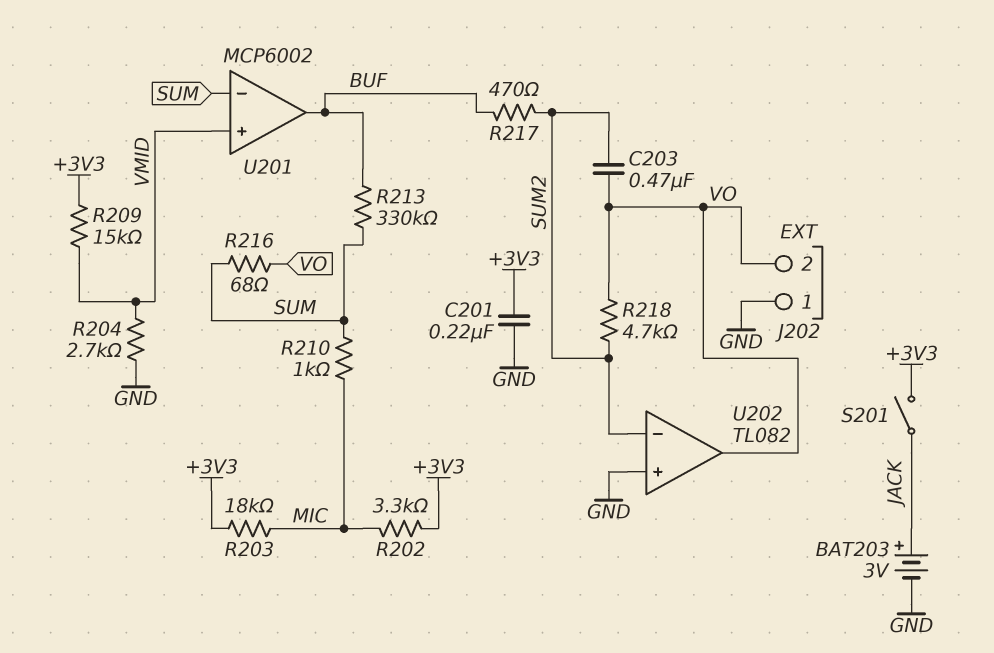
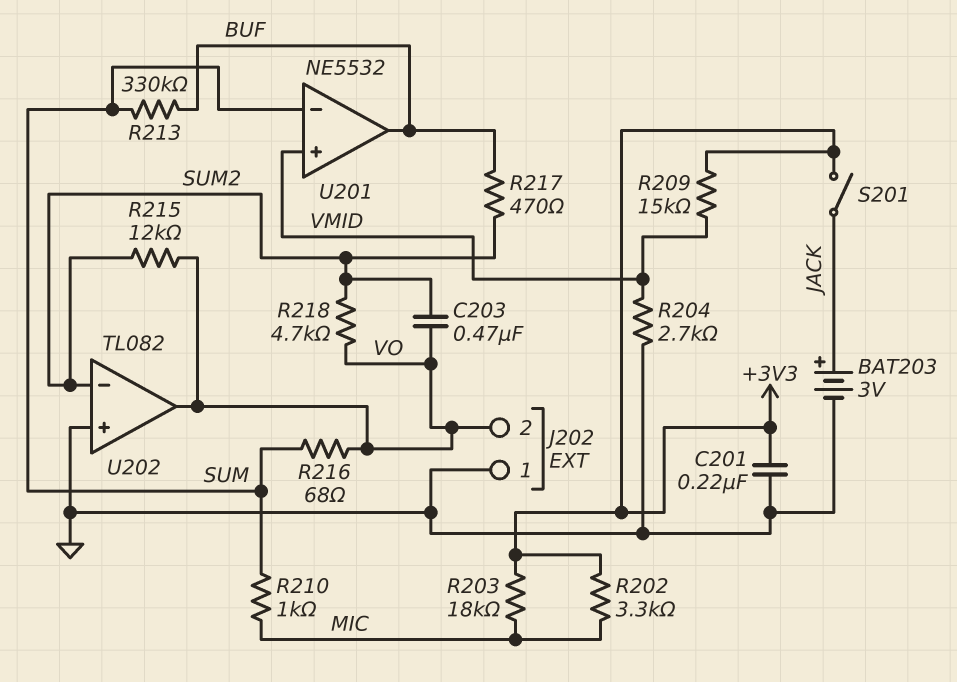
R215: none -> 12k (SUM2, VO)
U201: MCP6002 -> NE5532

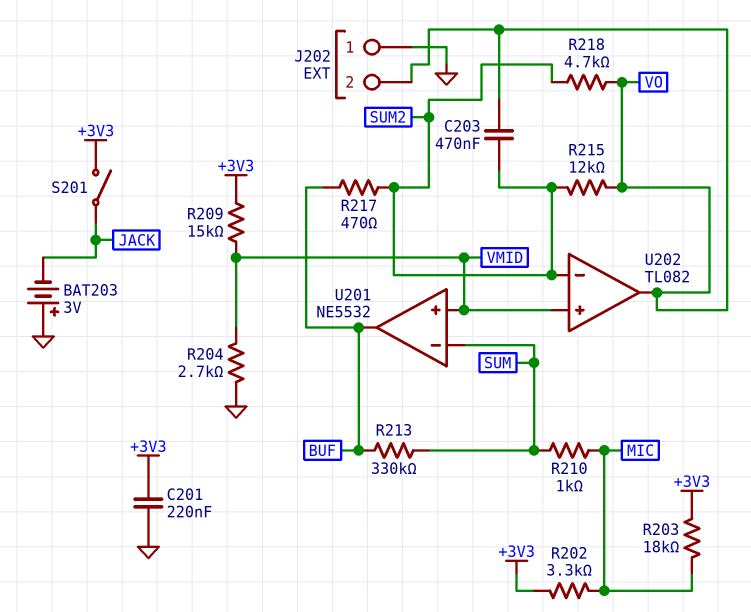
BAT203: 3V (plus JACK, minus GND) -> 3V (plus GND, minus JACK)
R216: 68 (SUM, VO) -> none
U202 pin in+: GND -> VMID

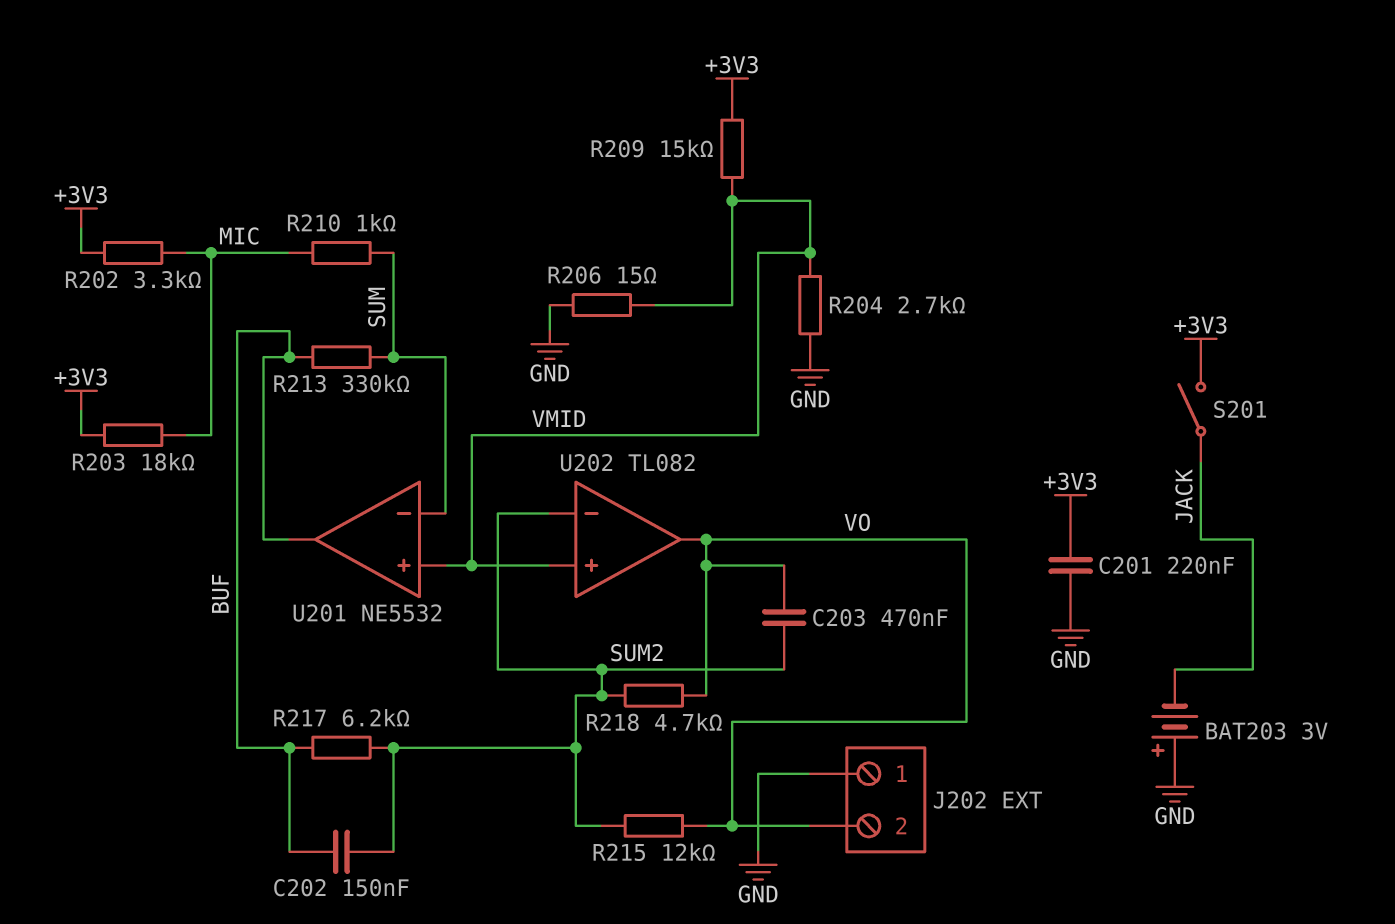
C202: none -> 150nF (BUF, SUM2)
R206: none -> 15 (GND, VMID)
R217: 470 (BUF, SUM2) -> 6.2k (BUF, SUM2)

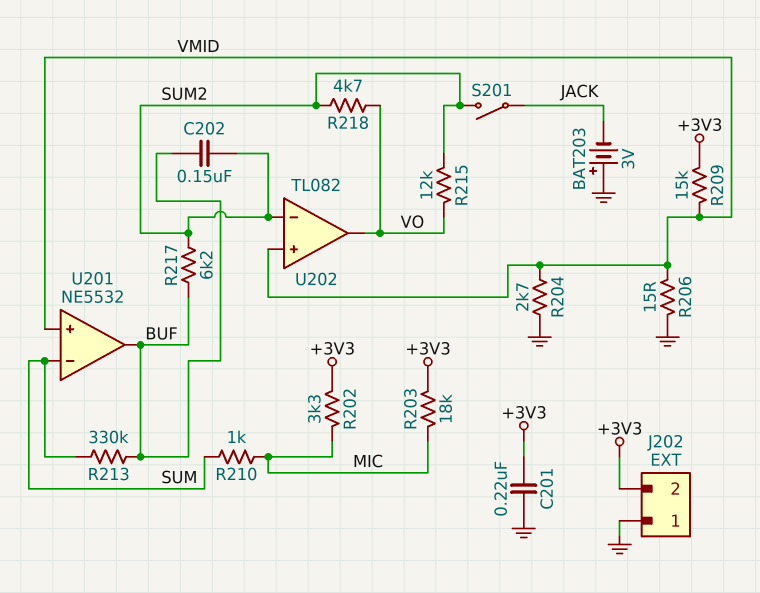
C203: 470nF (SUM2, VO) -> none
J202 pin 2: VO -> +3V3
S201: switch (+3V3, JACK) -> switch (JACK, SUM2)

